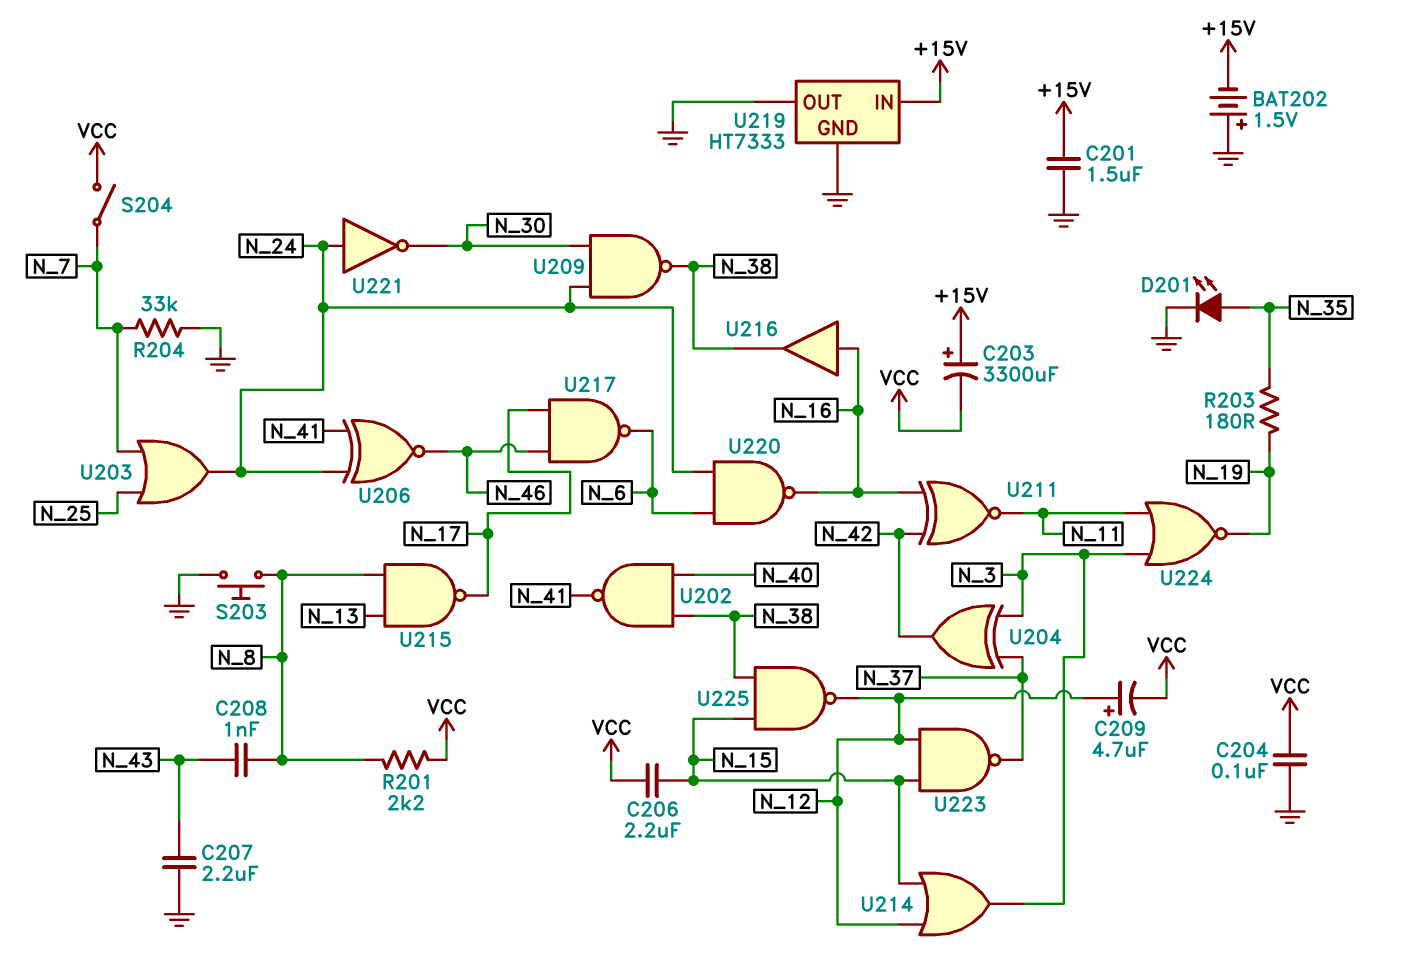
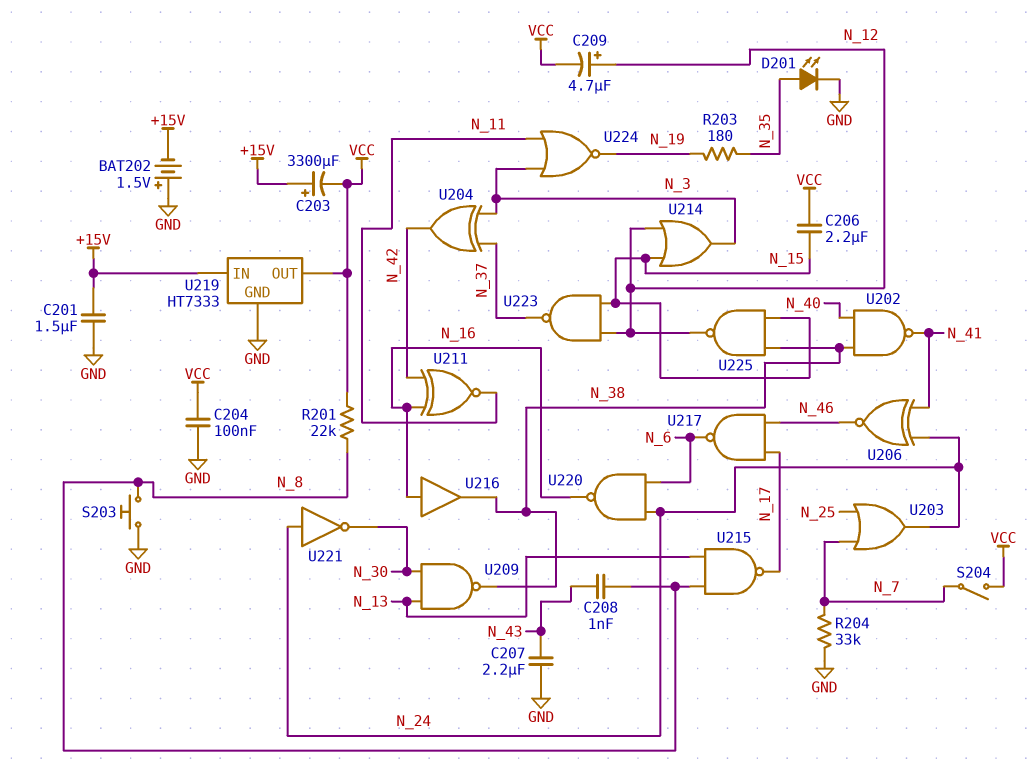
R201: 2.2k (N_8, VCC) -> 22k (N_8, VCC)
U209: NAND (in N_24, in N_30, out N_38) -> NAND (in N_13, in N_30, out N_38)
U219 pin OUT: GND -> VCC

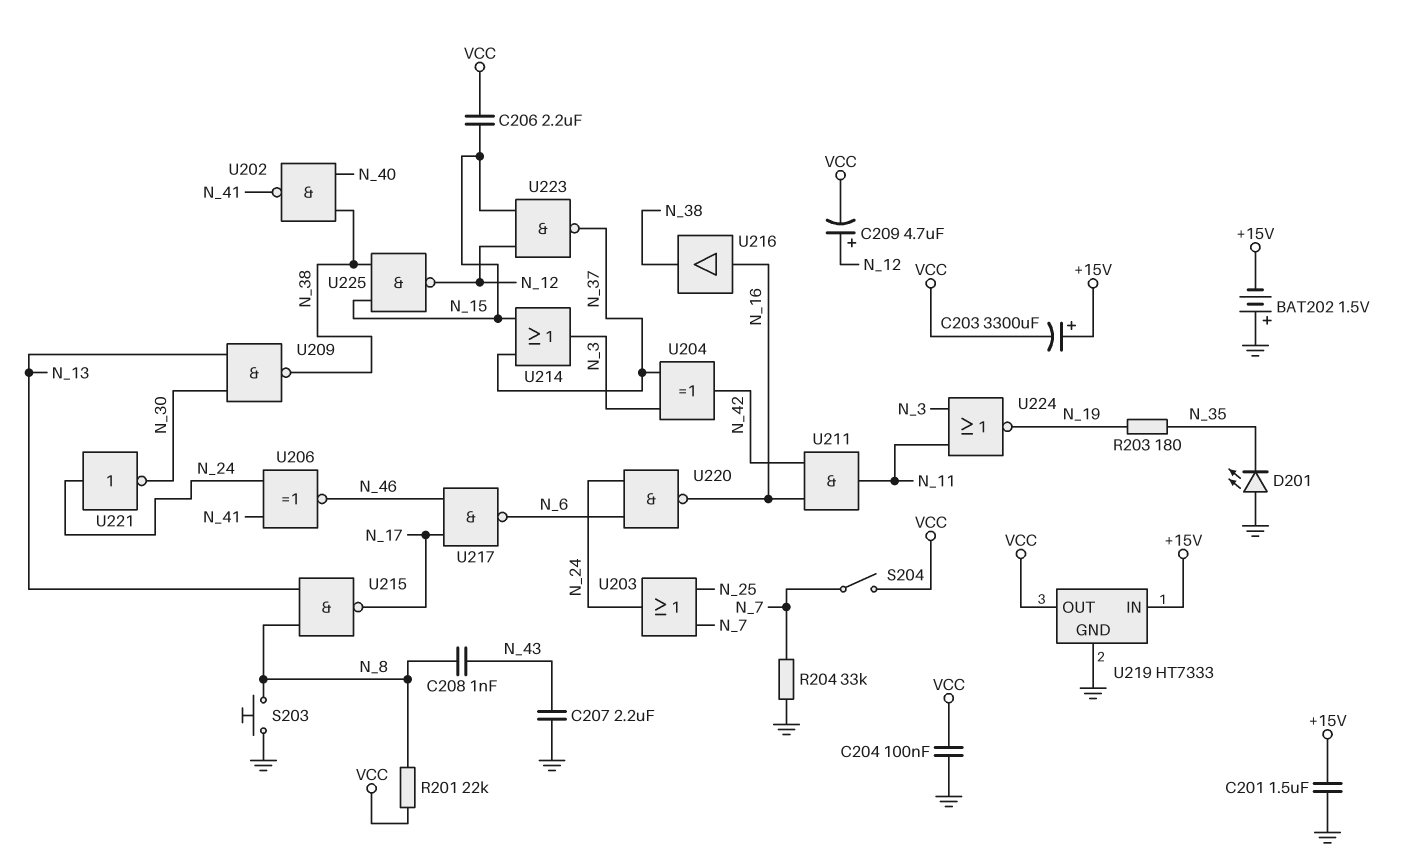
D201: LED (A N_35, K GND) -> LED (A GND, K N_35)
U211: XNOR (in N_16, in N_42, out N_11) -> AND (in N_16, in N_42, out N_11)
U214: OR (in N_12, in N_15, out N_3) -> OR (in N_15, in N_37, out N_3)

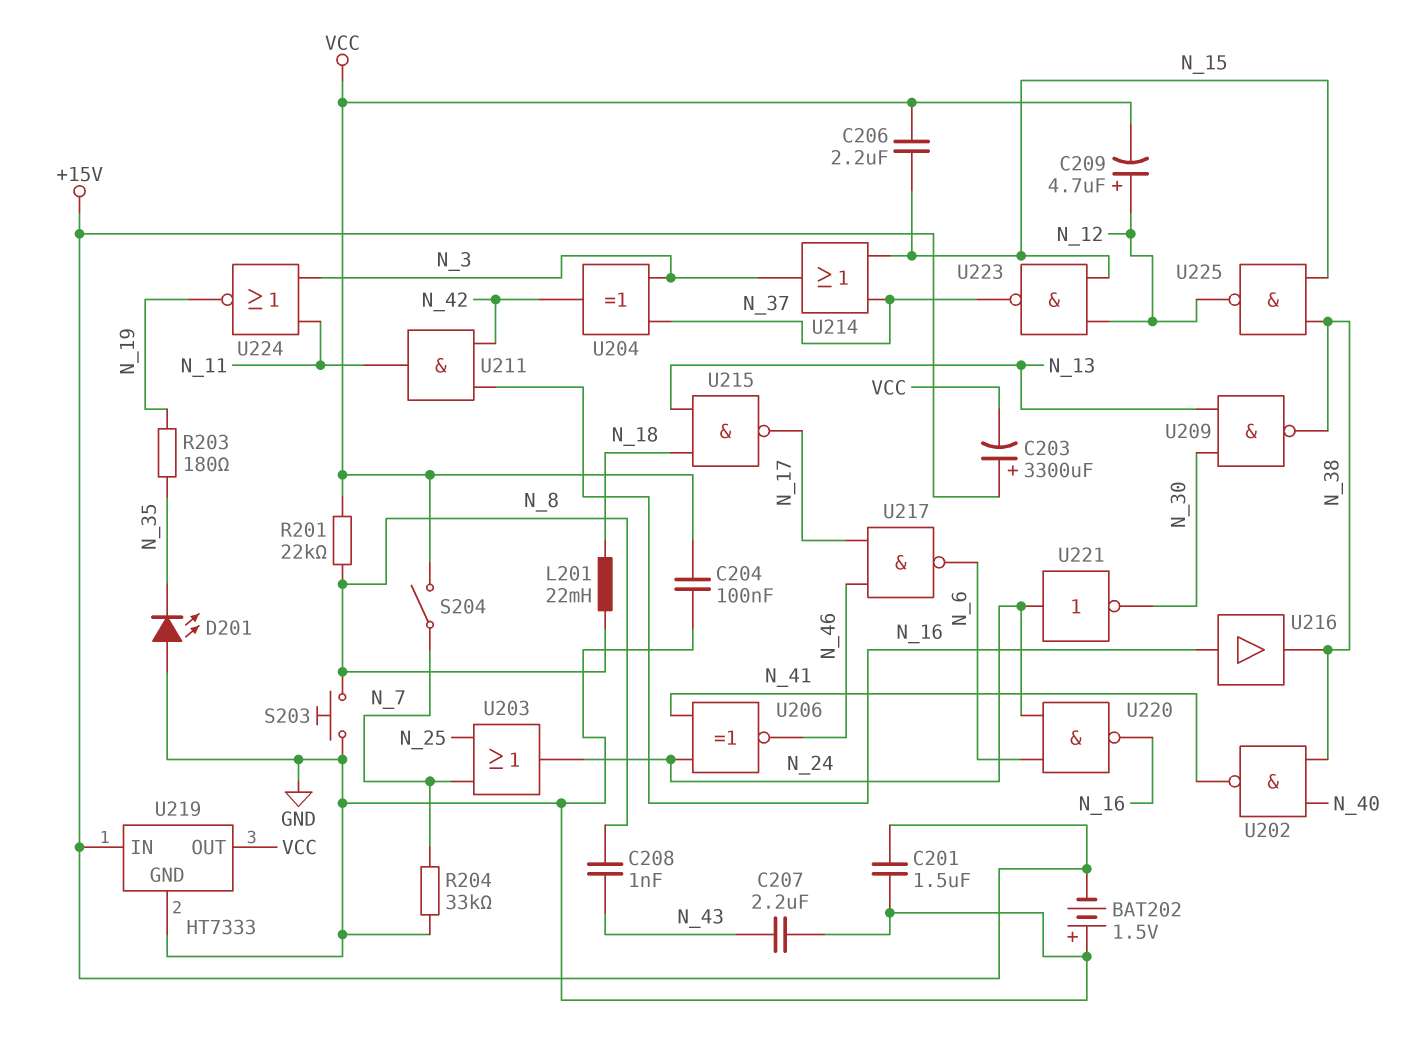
L201: none -> 22mH (N_8, N_18)
U215: NAND (in N_8, in N_13, out N_17) -> NAND (in N_13, in N_18, out N_17)

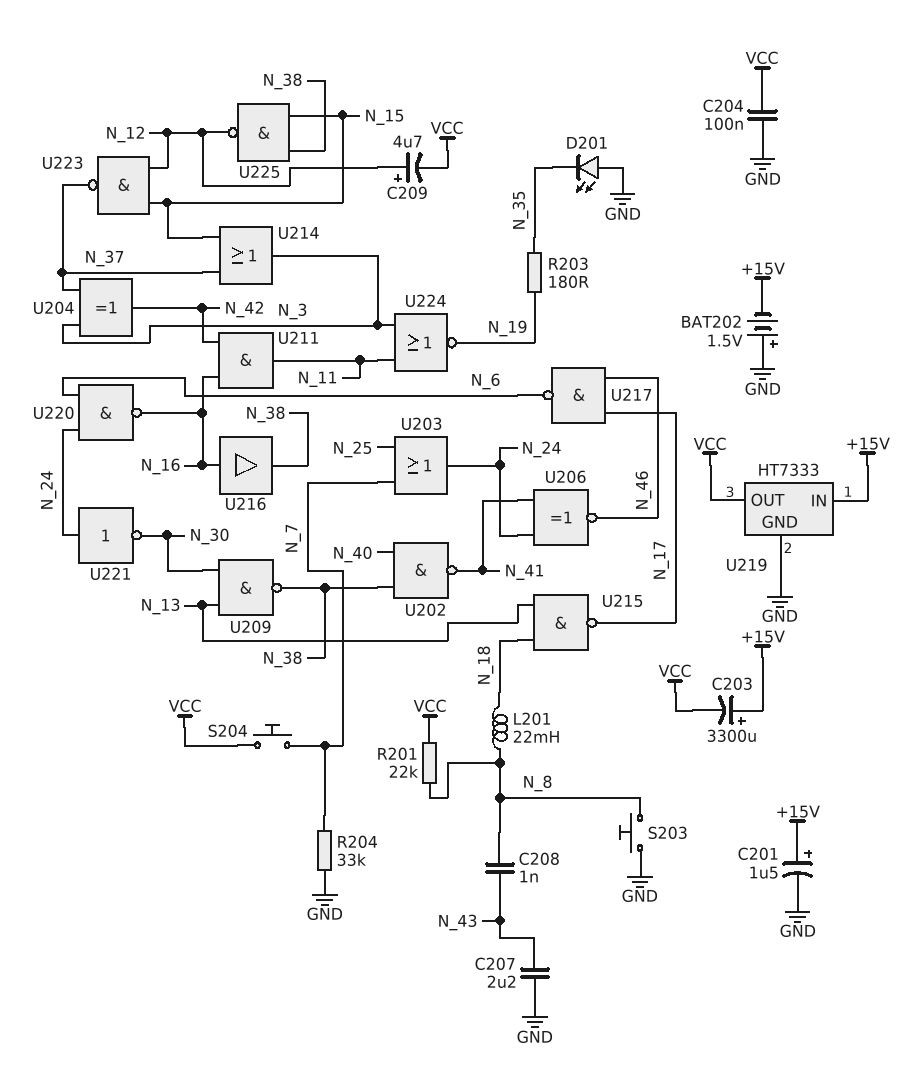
C201: 1.5uF (+15V, GND) -> 1.5uF (plus +15V, minus GND)
C206: 2.2uF (N_15, VCC) -> none
S204: switch (N_7, VCC) -> button (N_7, VCC)

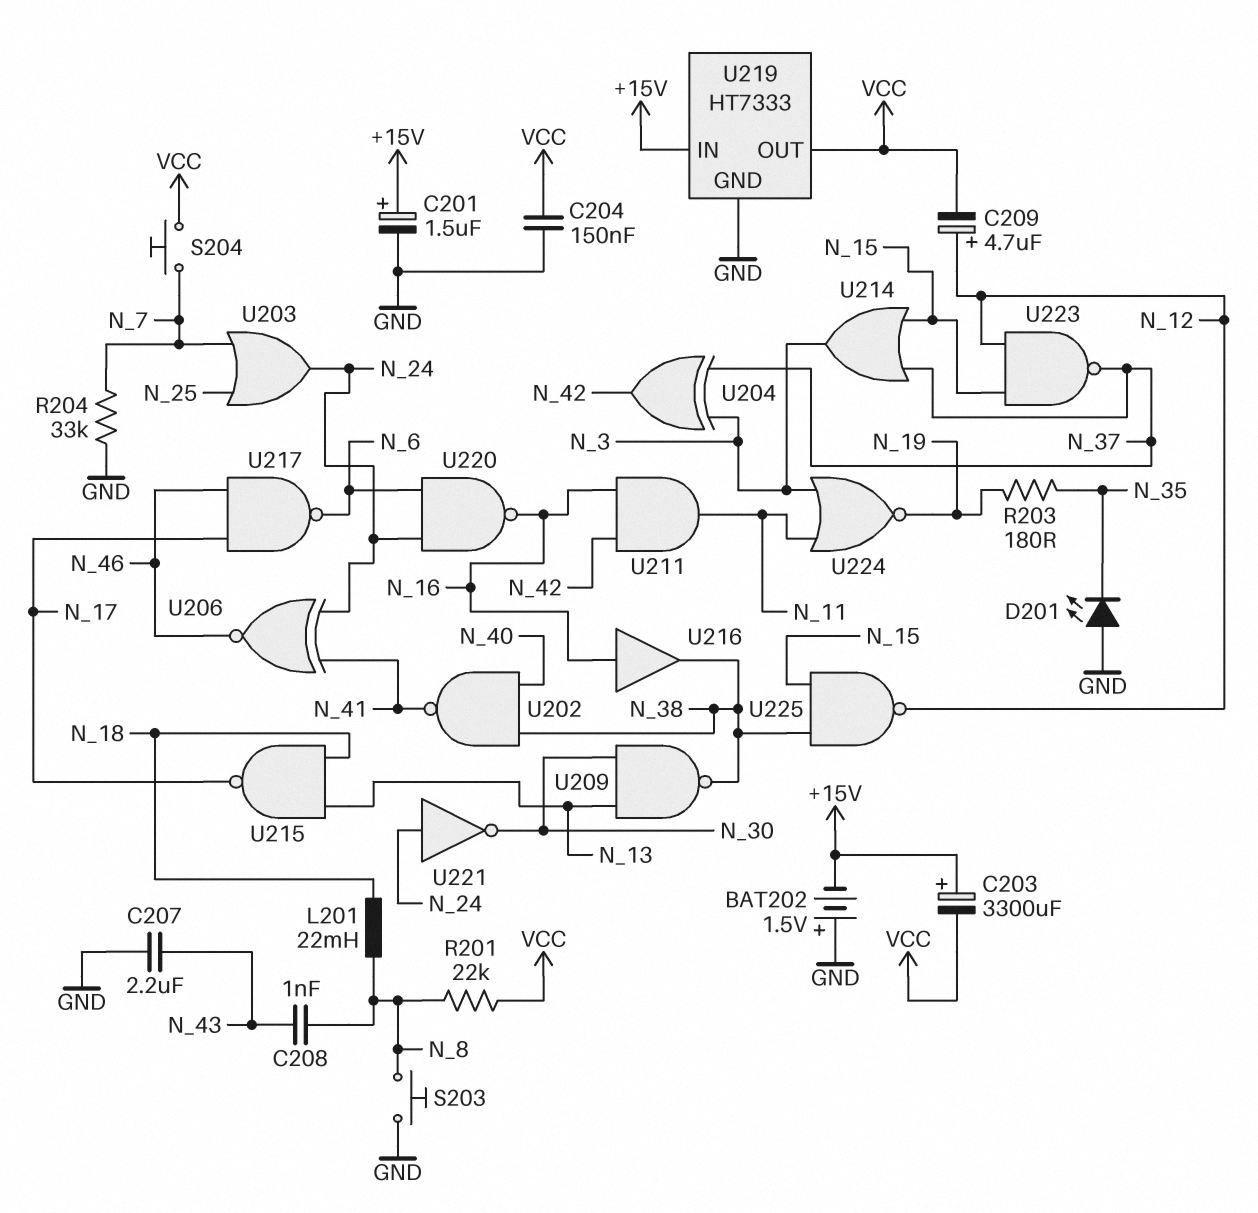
C204: 100nF (GND, VCC) -> 150nF (GND, VCC)

